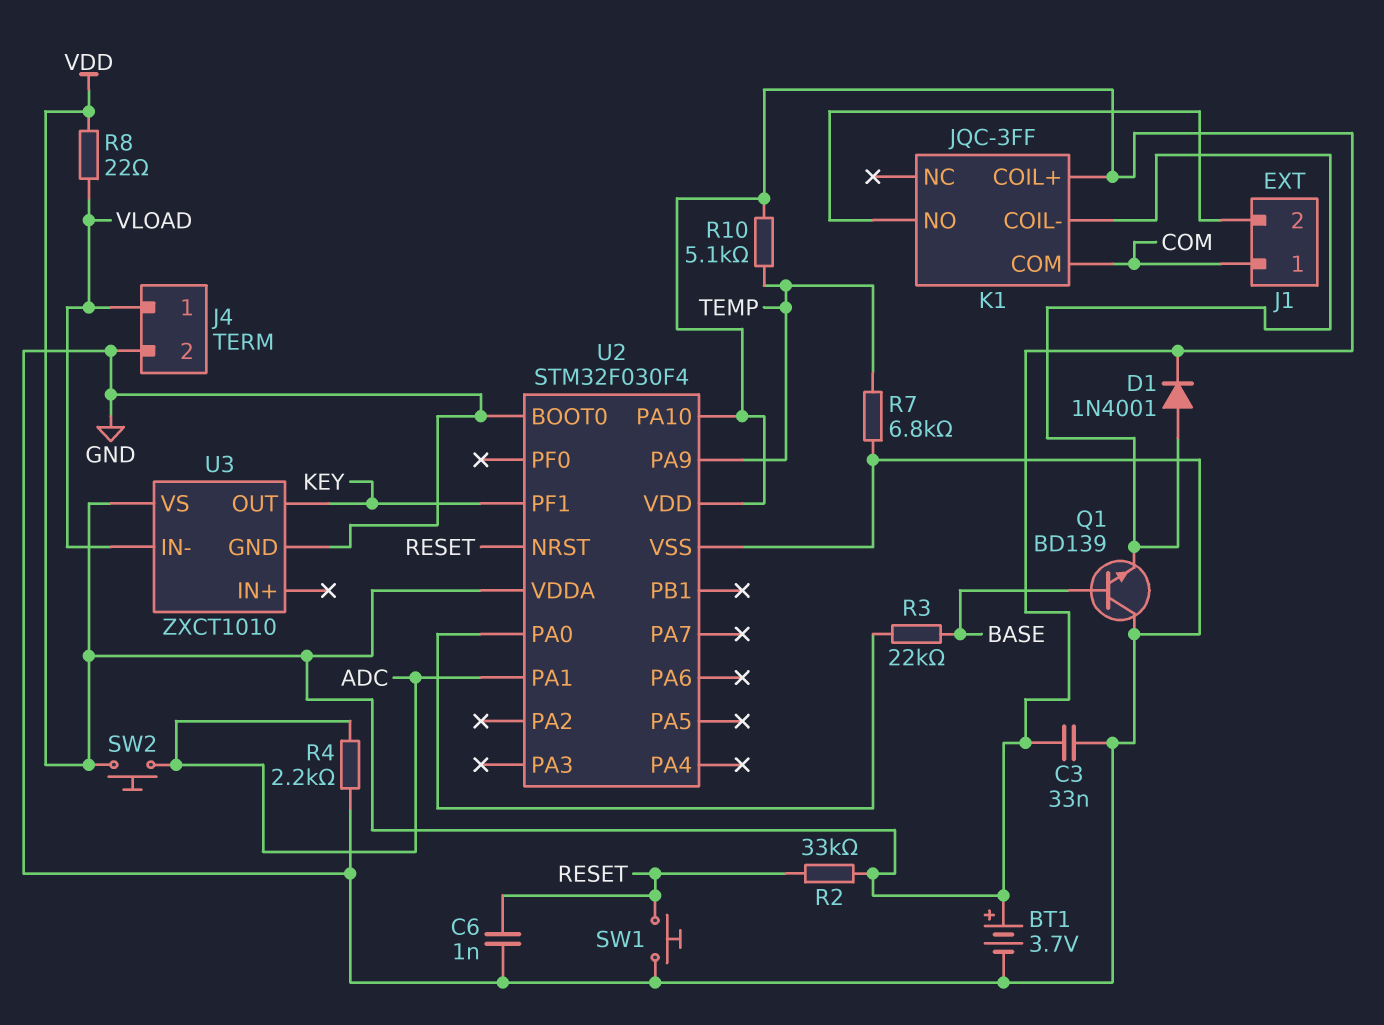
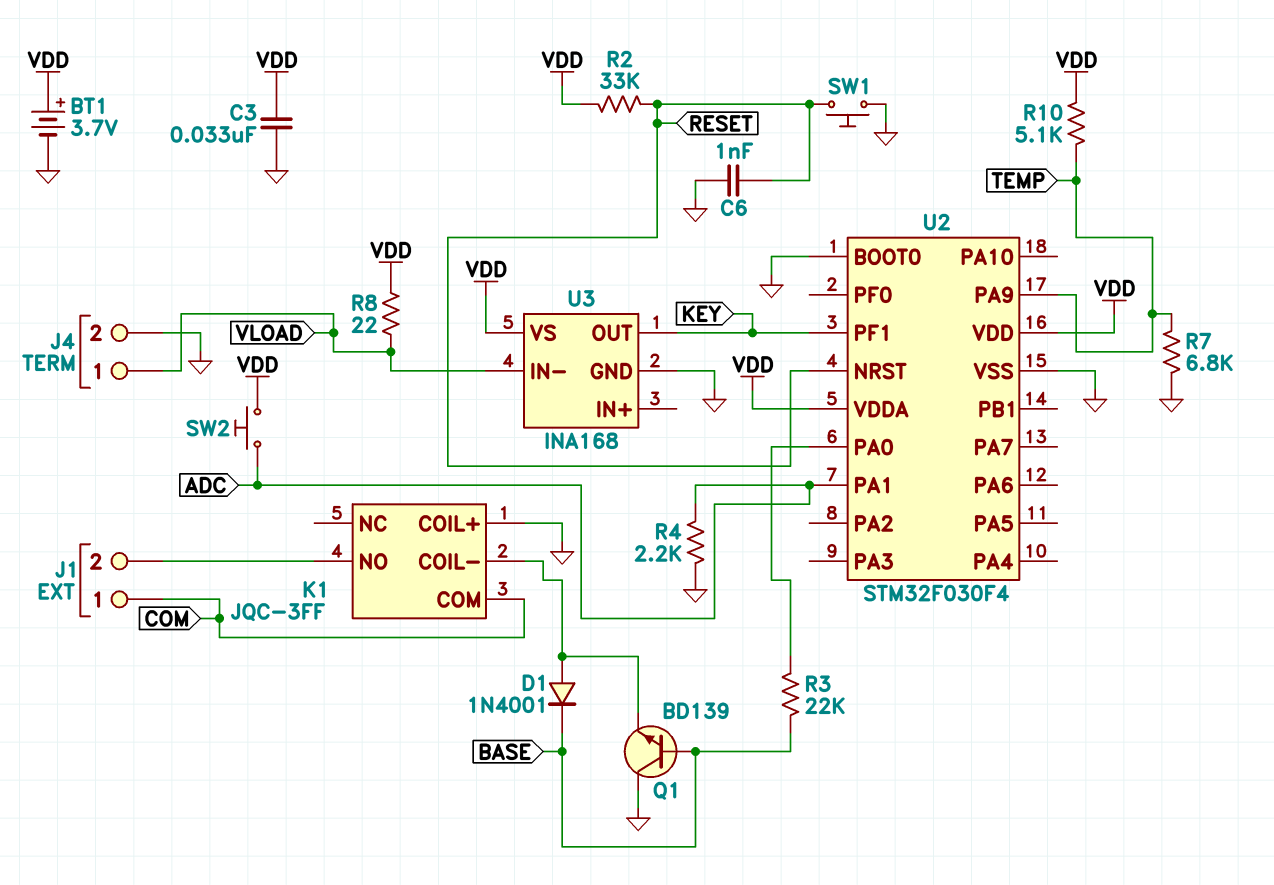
D1: diode 1N4001 (A K1/COIL-, K VDD) -> diode 1N4001 (A K1/COIL-, K BASE)
K1 pin COIL+: VDD -> GND
U2 pin PA10: VDD -> none
U3: ZXCT1010 -> INA168

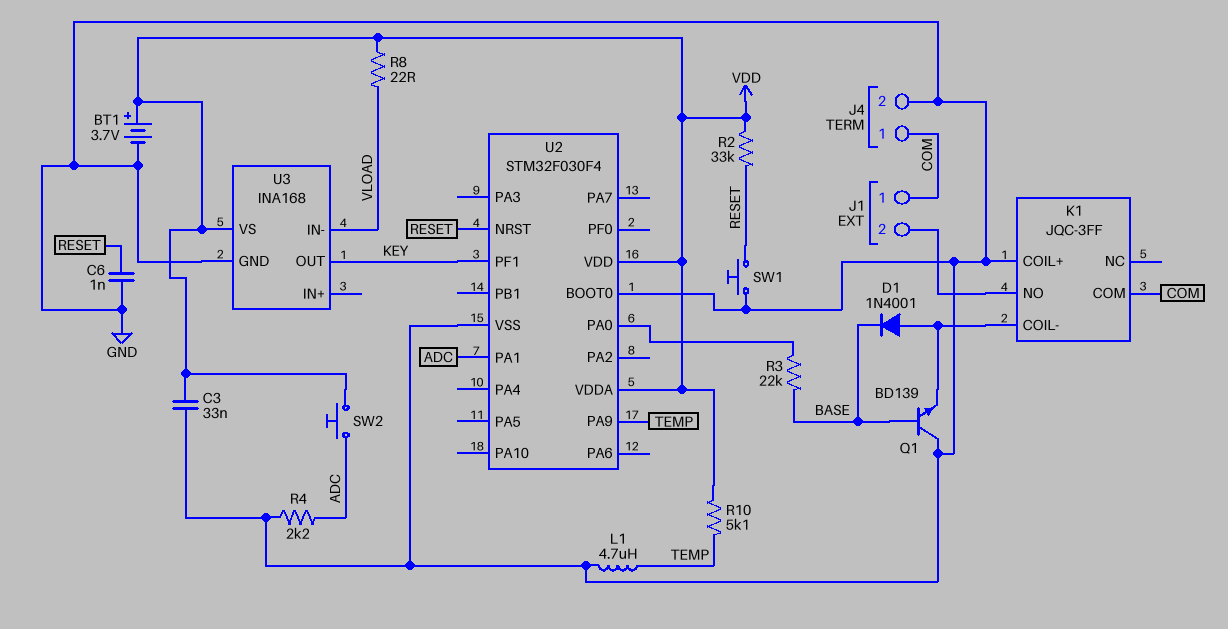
J4 pin 1: VLOAD -> COM
L1: none -> 4.7uH (GND, TEMP)
R7: 6.8k (GND, TEMP) -> none

